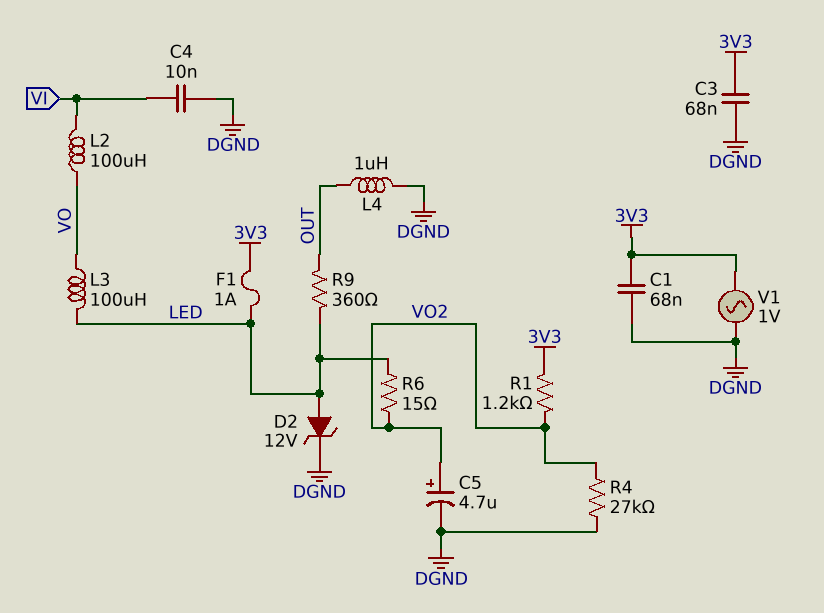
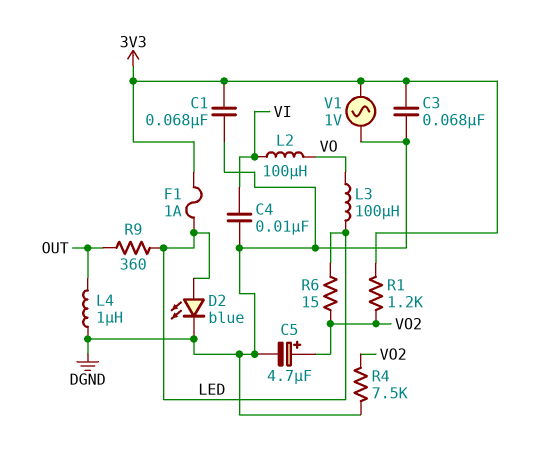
D2: zener 12V (A LED, K DGND) -> LED blue (A LED, K DGND)
R4: 27k (DGND, VO2) -> 7.5k (DGND, VO2)

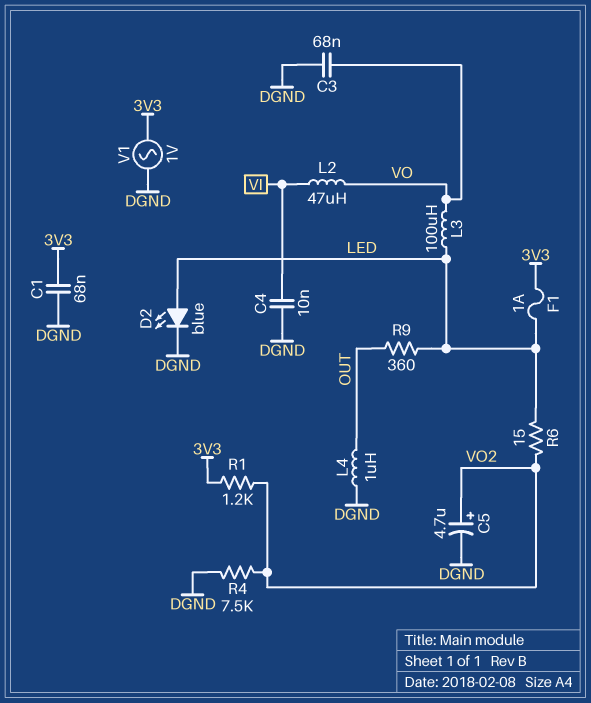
C3: 68nF (3V3, DGND) -> 68nF (DGND, VO)
L2: 100uH (VI, VO) -> 47uH (VI, VO)

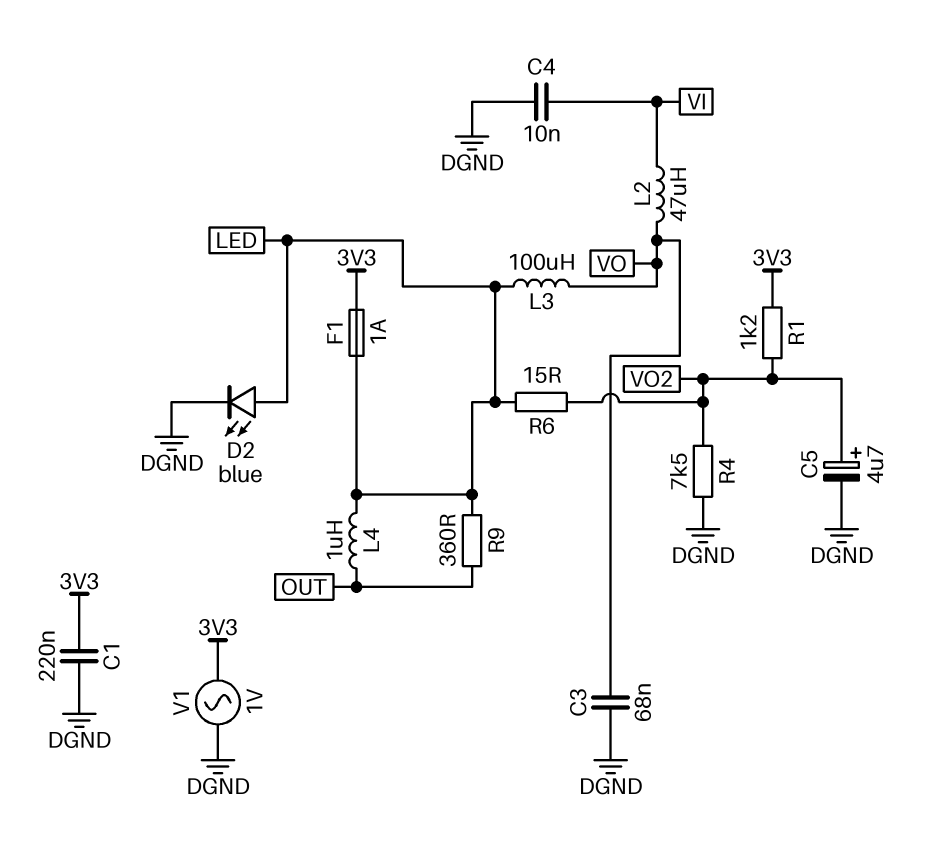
C1: 68nF (3V3, DGND) -> 220nF (3V3, DGND)
L4: 1uH (DGND, OUT) -> 1uH (LED, OUT)

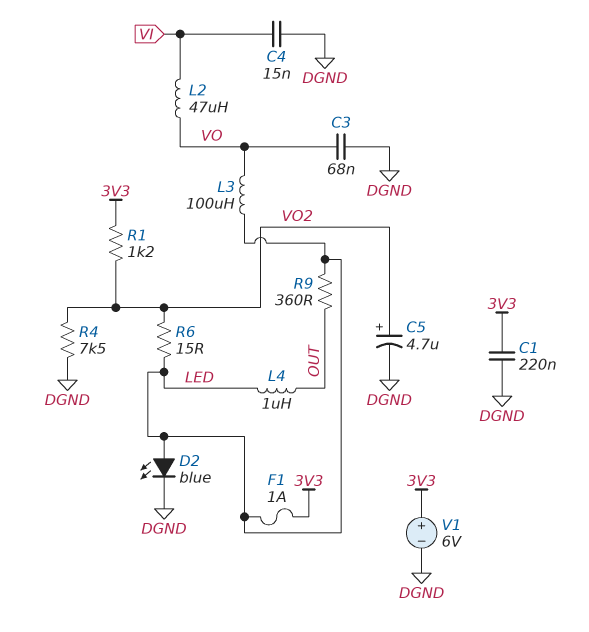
C4: 10nF (DGND, VI) -> 15nF (DGND, VI)
V1: AC 1V (3V3, DGND) -> 6V (plus 3V3, minus DGND)

